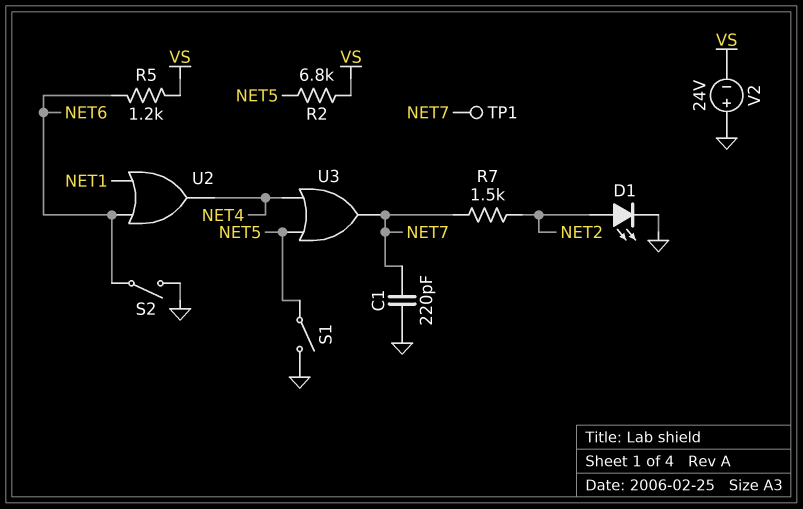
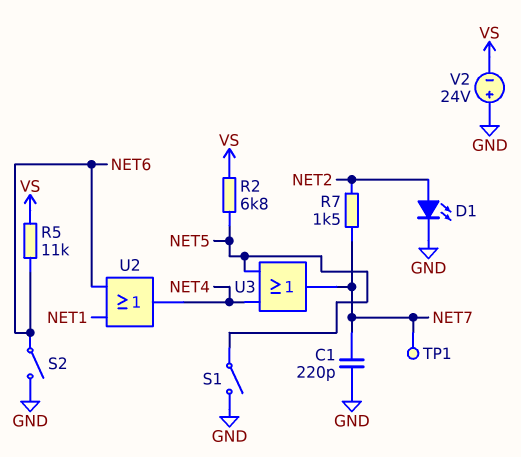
R5: 1.2k (NET6, VS) -> 11k (NET6, VS)

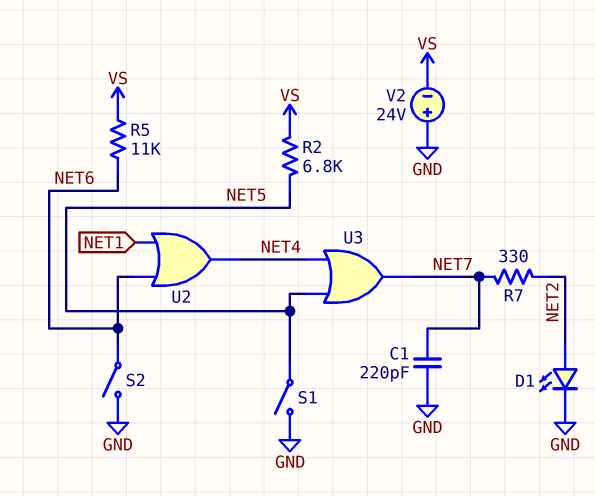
R7: 1.5k (NET2, NET7) -> 330 (NET2, NET7)
TP1: test point (NET7) -> none

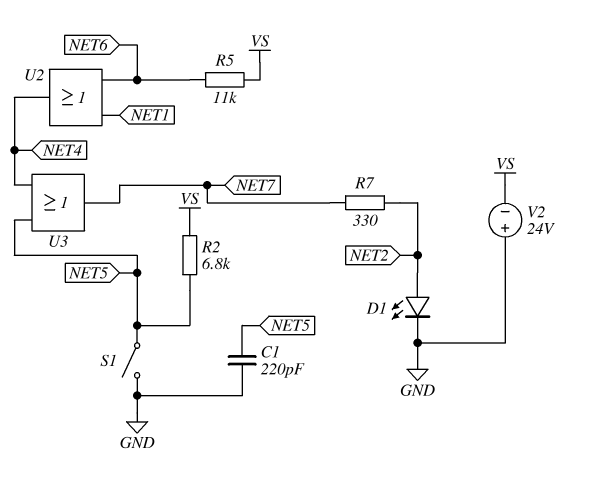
C1: 220pF (GND, NET7) -> 220pF (GND, NET5)
S2: switch (GND, NET6) -> none

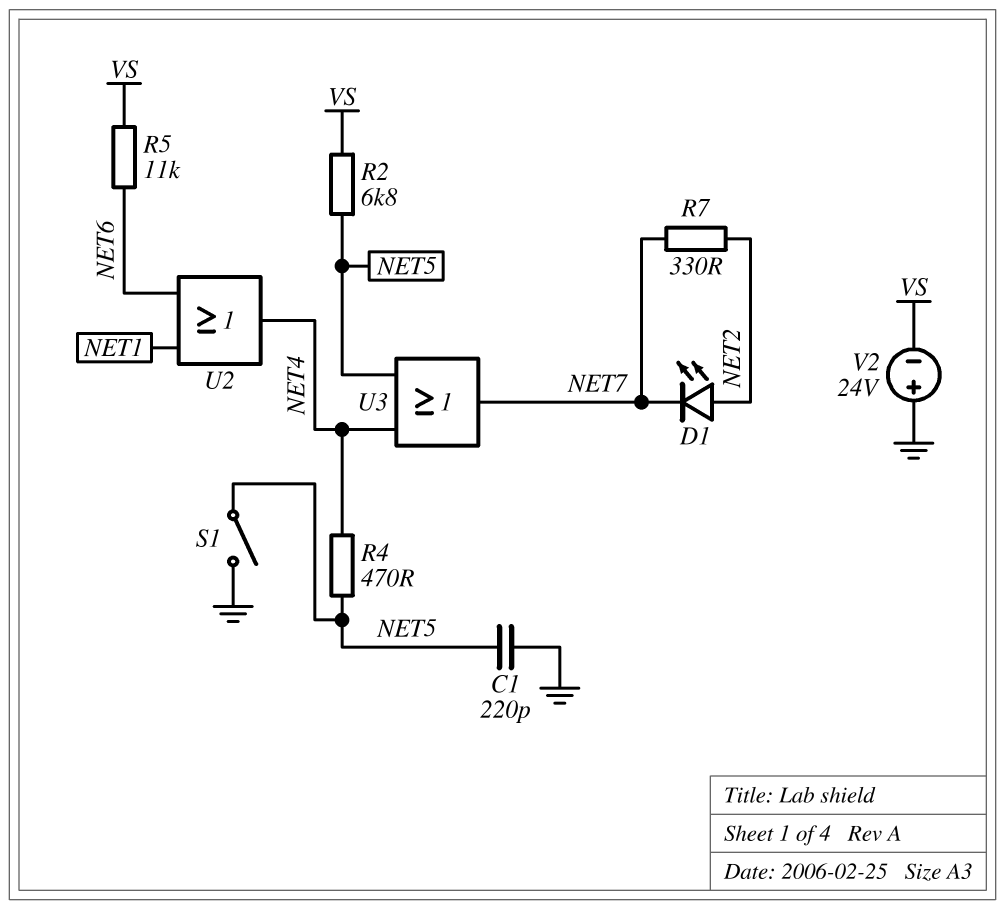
D1: LED (A NET2, K GND) -> LED (A NET2, K NET7)
R4: none -> 470 (NET4, NET5)

